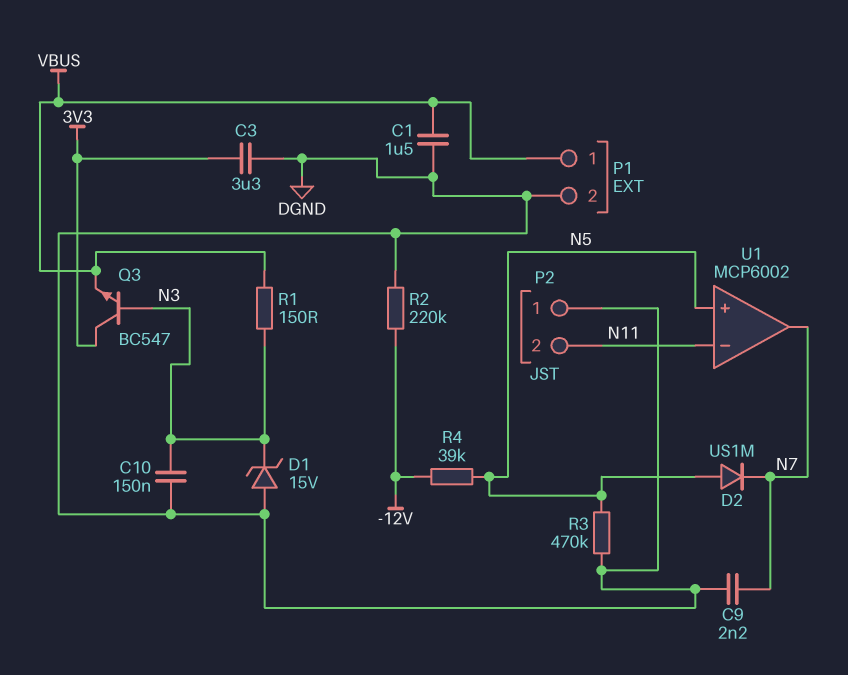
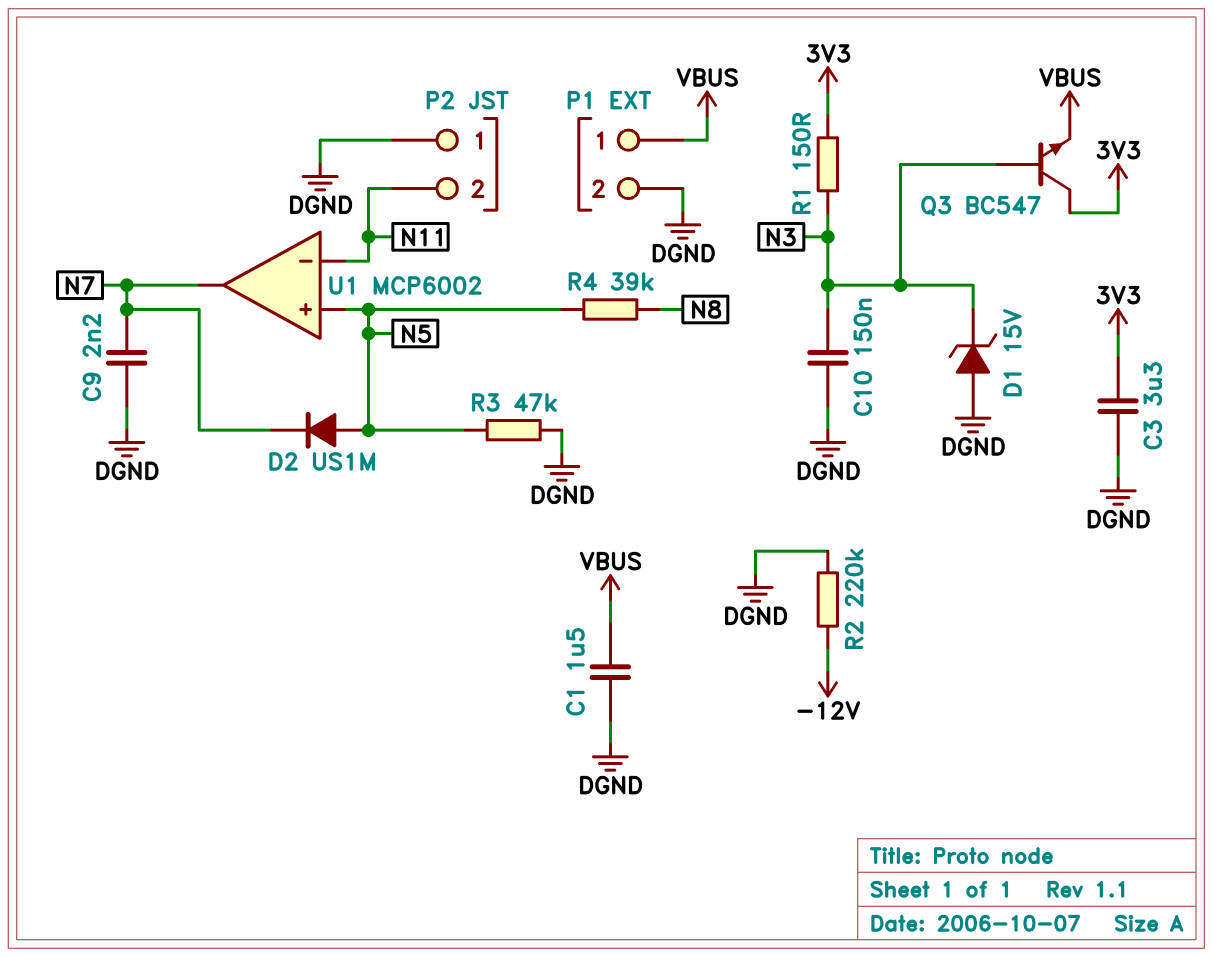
R1: 150 (N3, VBUS) -> 150 (3V3, N3)
R3: 470k (DGND, N5) -> 47k (DGND, N5)
R4: 39k (-12V, N5) -> 39k (N5, N8)

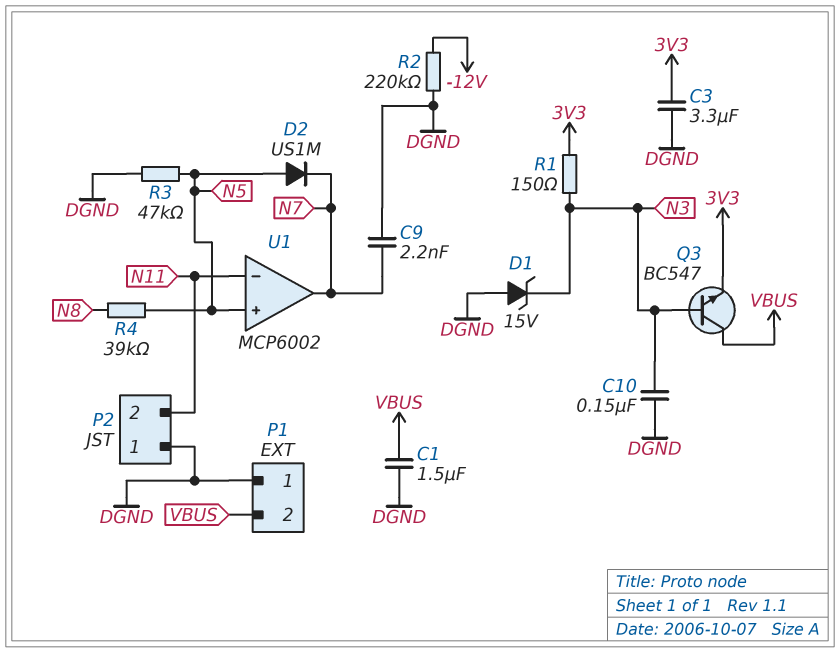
P1 pin 1: VBUS -> DGND
P1 pin 2: DGND -> VBUS
Q3: NPN BC547 (B N3, C 3V3, E VBUS) -> NPN BC547 (B N3, C VBUS, E 3V3)

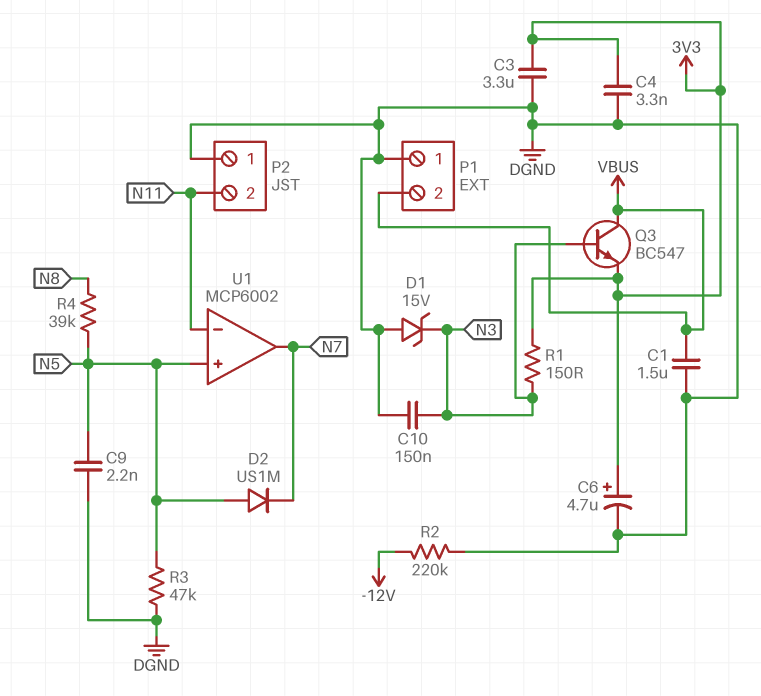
C4: none -> 3.3nF (3V3, DGND)
C6: none -> 4.7uF (plus 3V3, minus DGND)
C9: 2.2nF (DGND, N7) -> 2.2nF (DGND, N5)

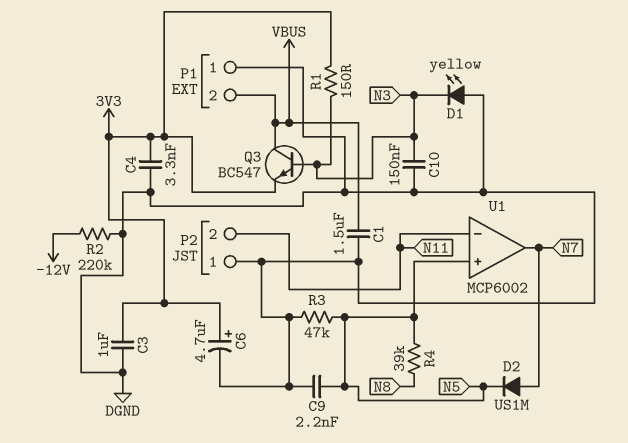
C3: 3.3uF (3V3, DGND) -> 1uF (3V3, DGND)
D1: zener 15V (A DGND, K N3) -> LED yellow (A DGND, K N3)
D2: diode US1M (A N5, K N7) -> diode US1M (A N7, K N5)

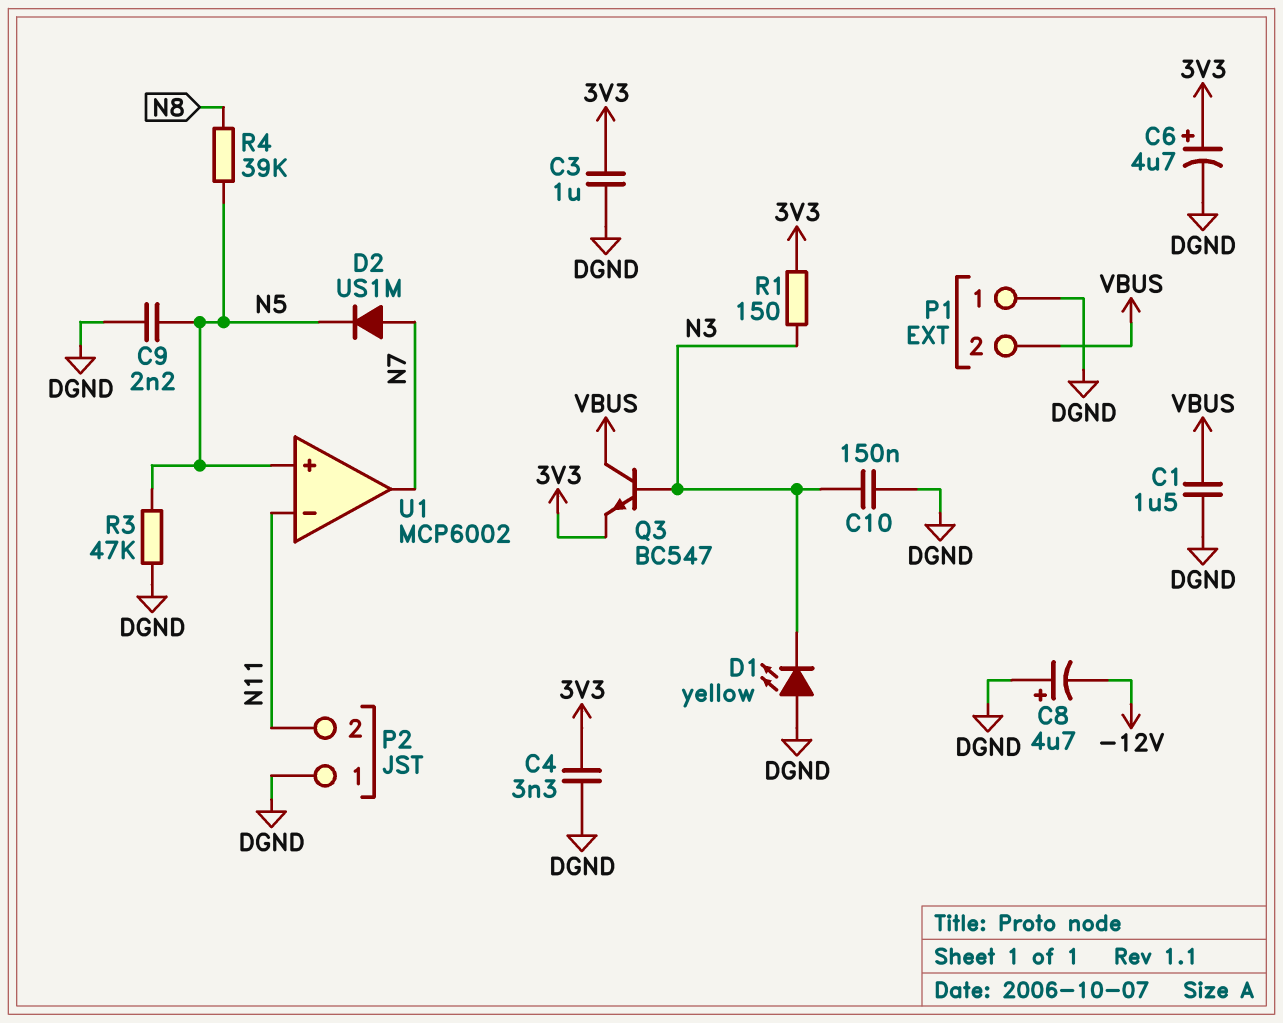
C8: none -> 4.7uF (plus DGND, minus -12V)
R2: 220k (-12V, DGND) -> none

